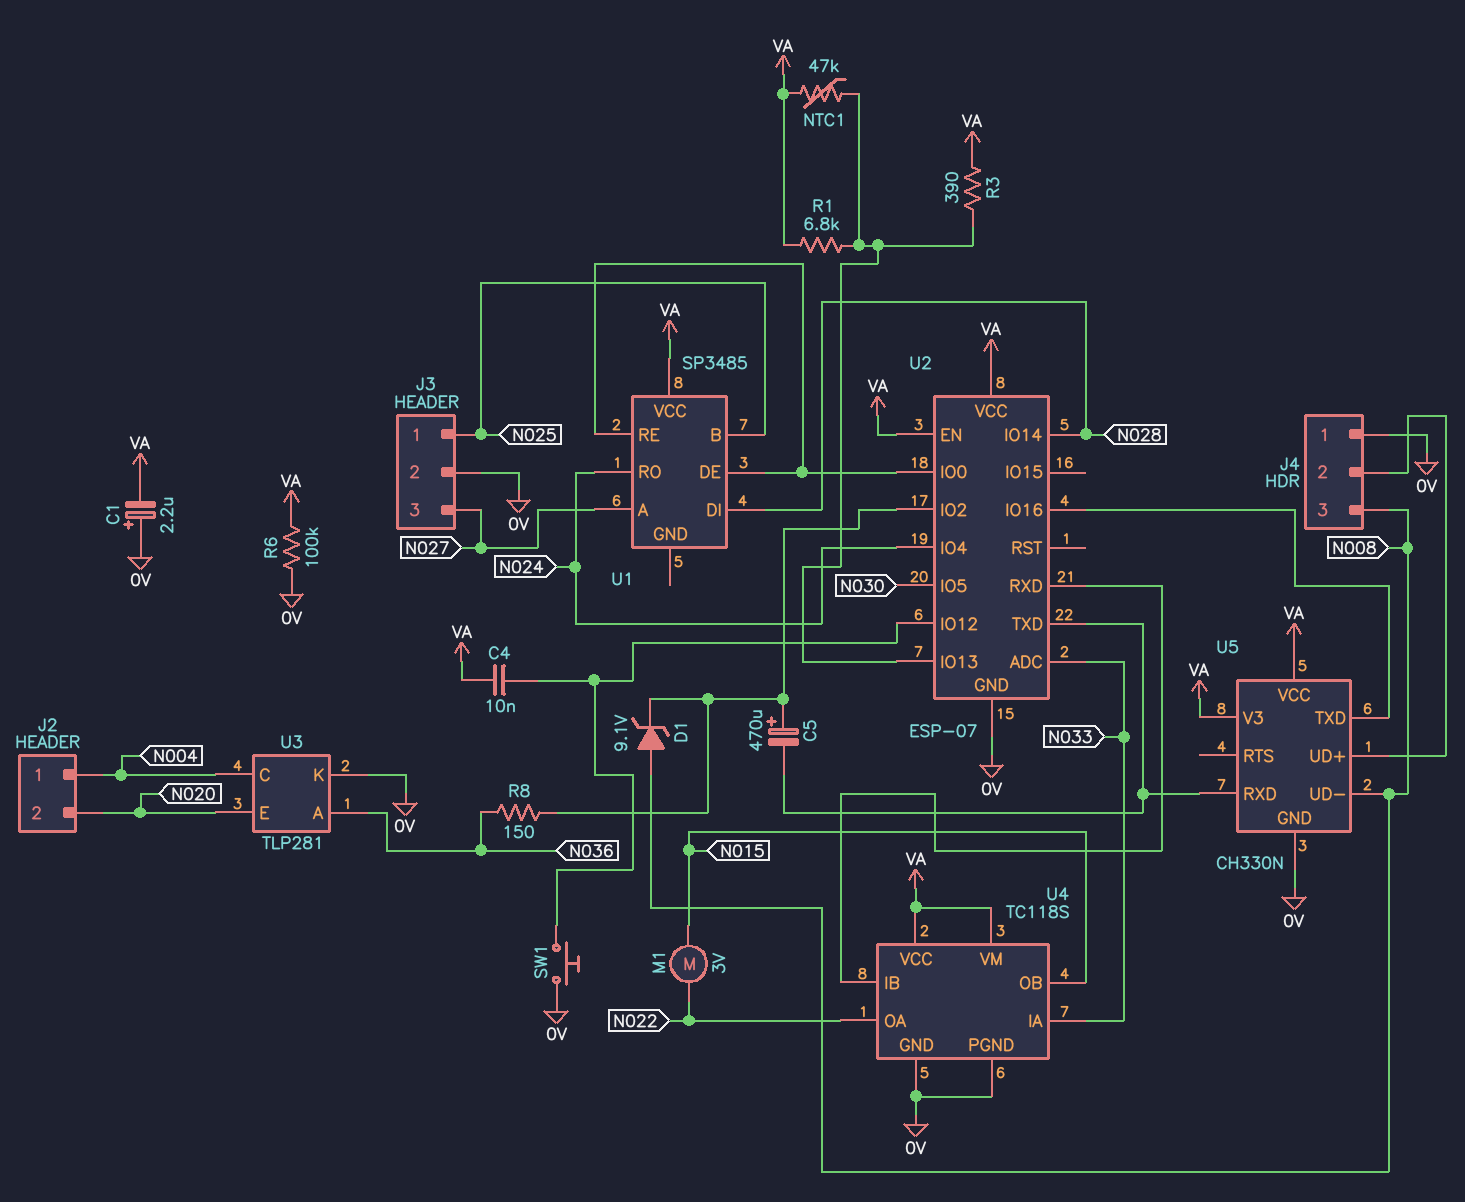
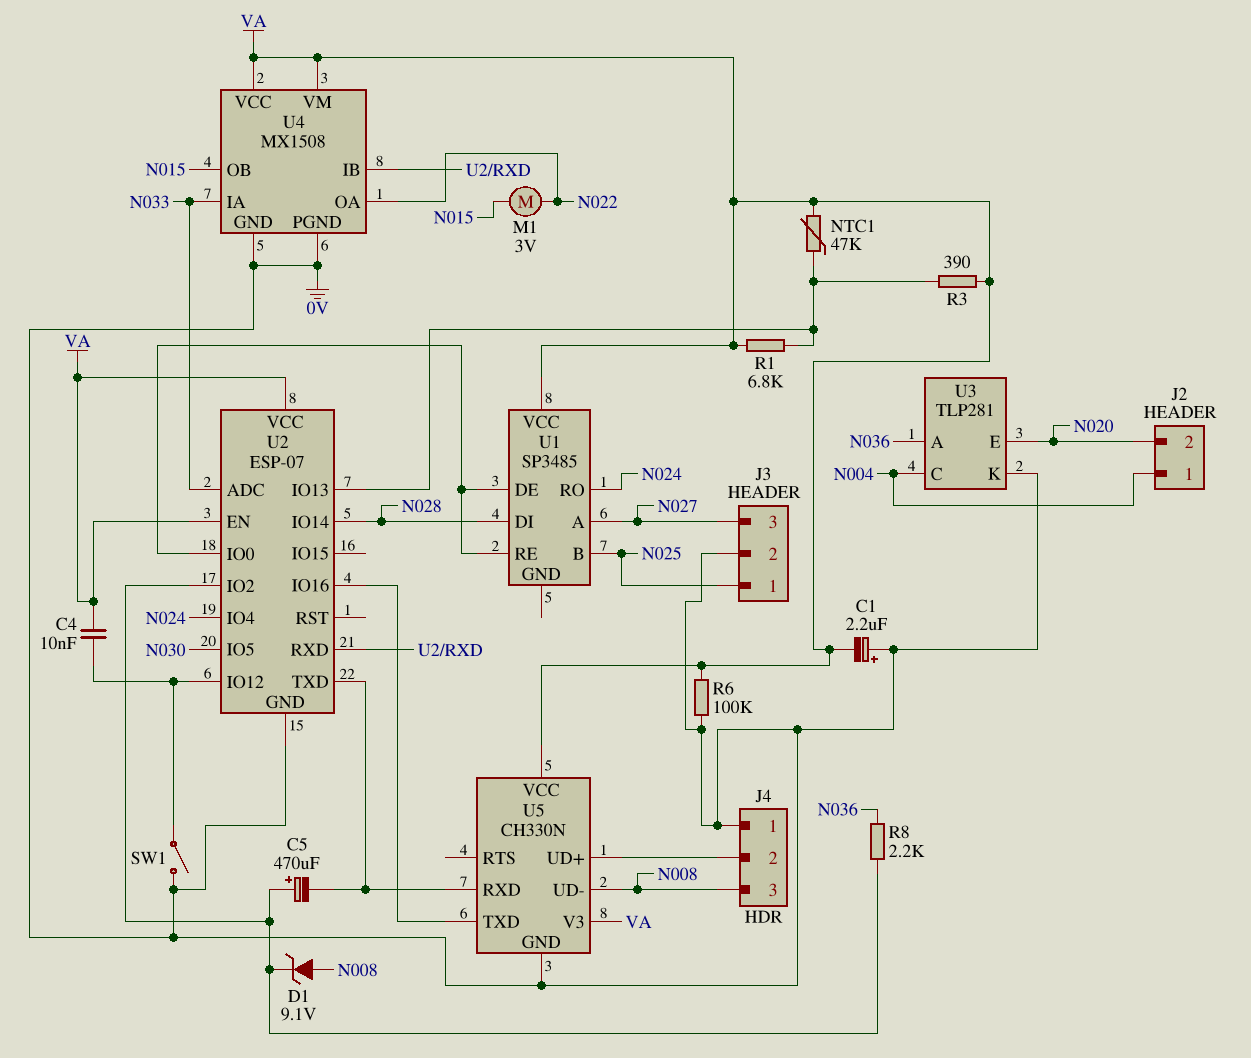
R8: 150 (N036, U2/IO2) -> 2.2k (N036, U2/IO2)
SW1: button (0V, U2/IO12) -> switch (0V, U2/IO12)
U4: TC118S -> MX1508

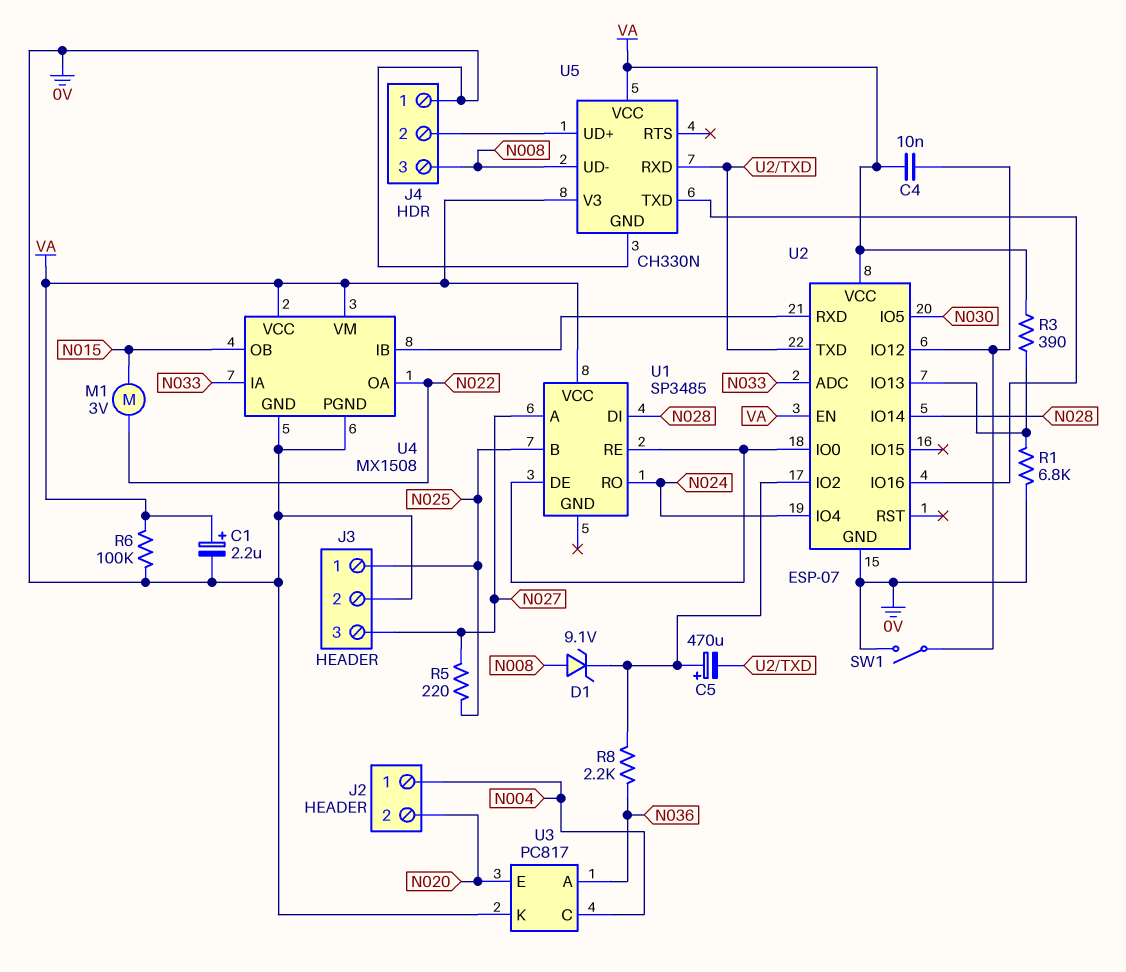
C1: 2.2uF (plus 0V, minus VA) -> 2.2uF (plus VA, minus 0V)
NTC1: 47k (U2/IO13, VA) -> none
R1: 6.8k (U2/IO13, VA) -> 6.8k (0V, U2/IO13)
R5: none -> 220 (N025, N027)
U3: TLP281 -> PC817

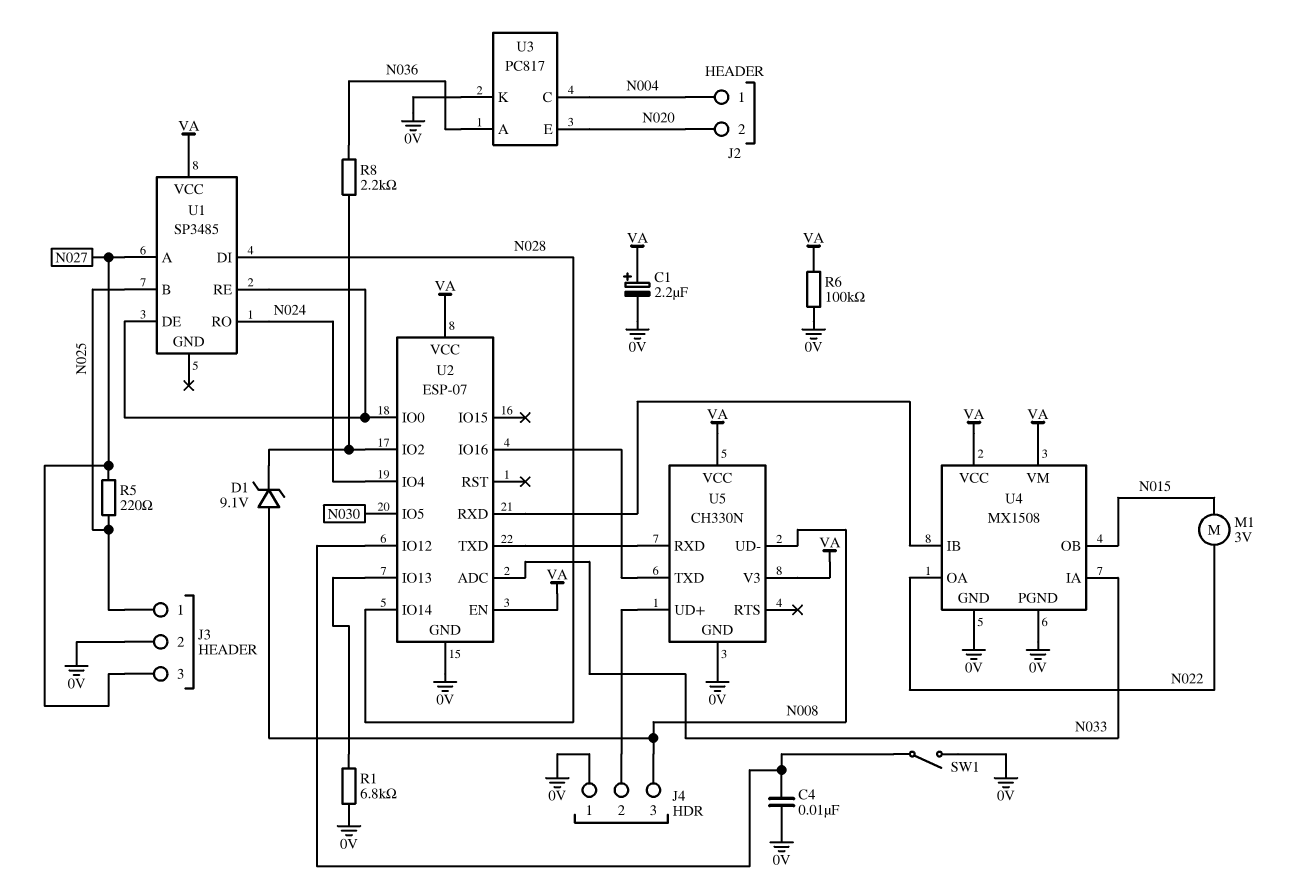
C4: 10nF (U2/IO12, VA) -> 10nF (0V, U2/IO12)
C5: 470uF (plus U2/IO2, minus U2/TXD) -> none
R3: 390 (U2/IO13, VA) -> none

